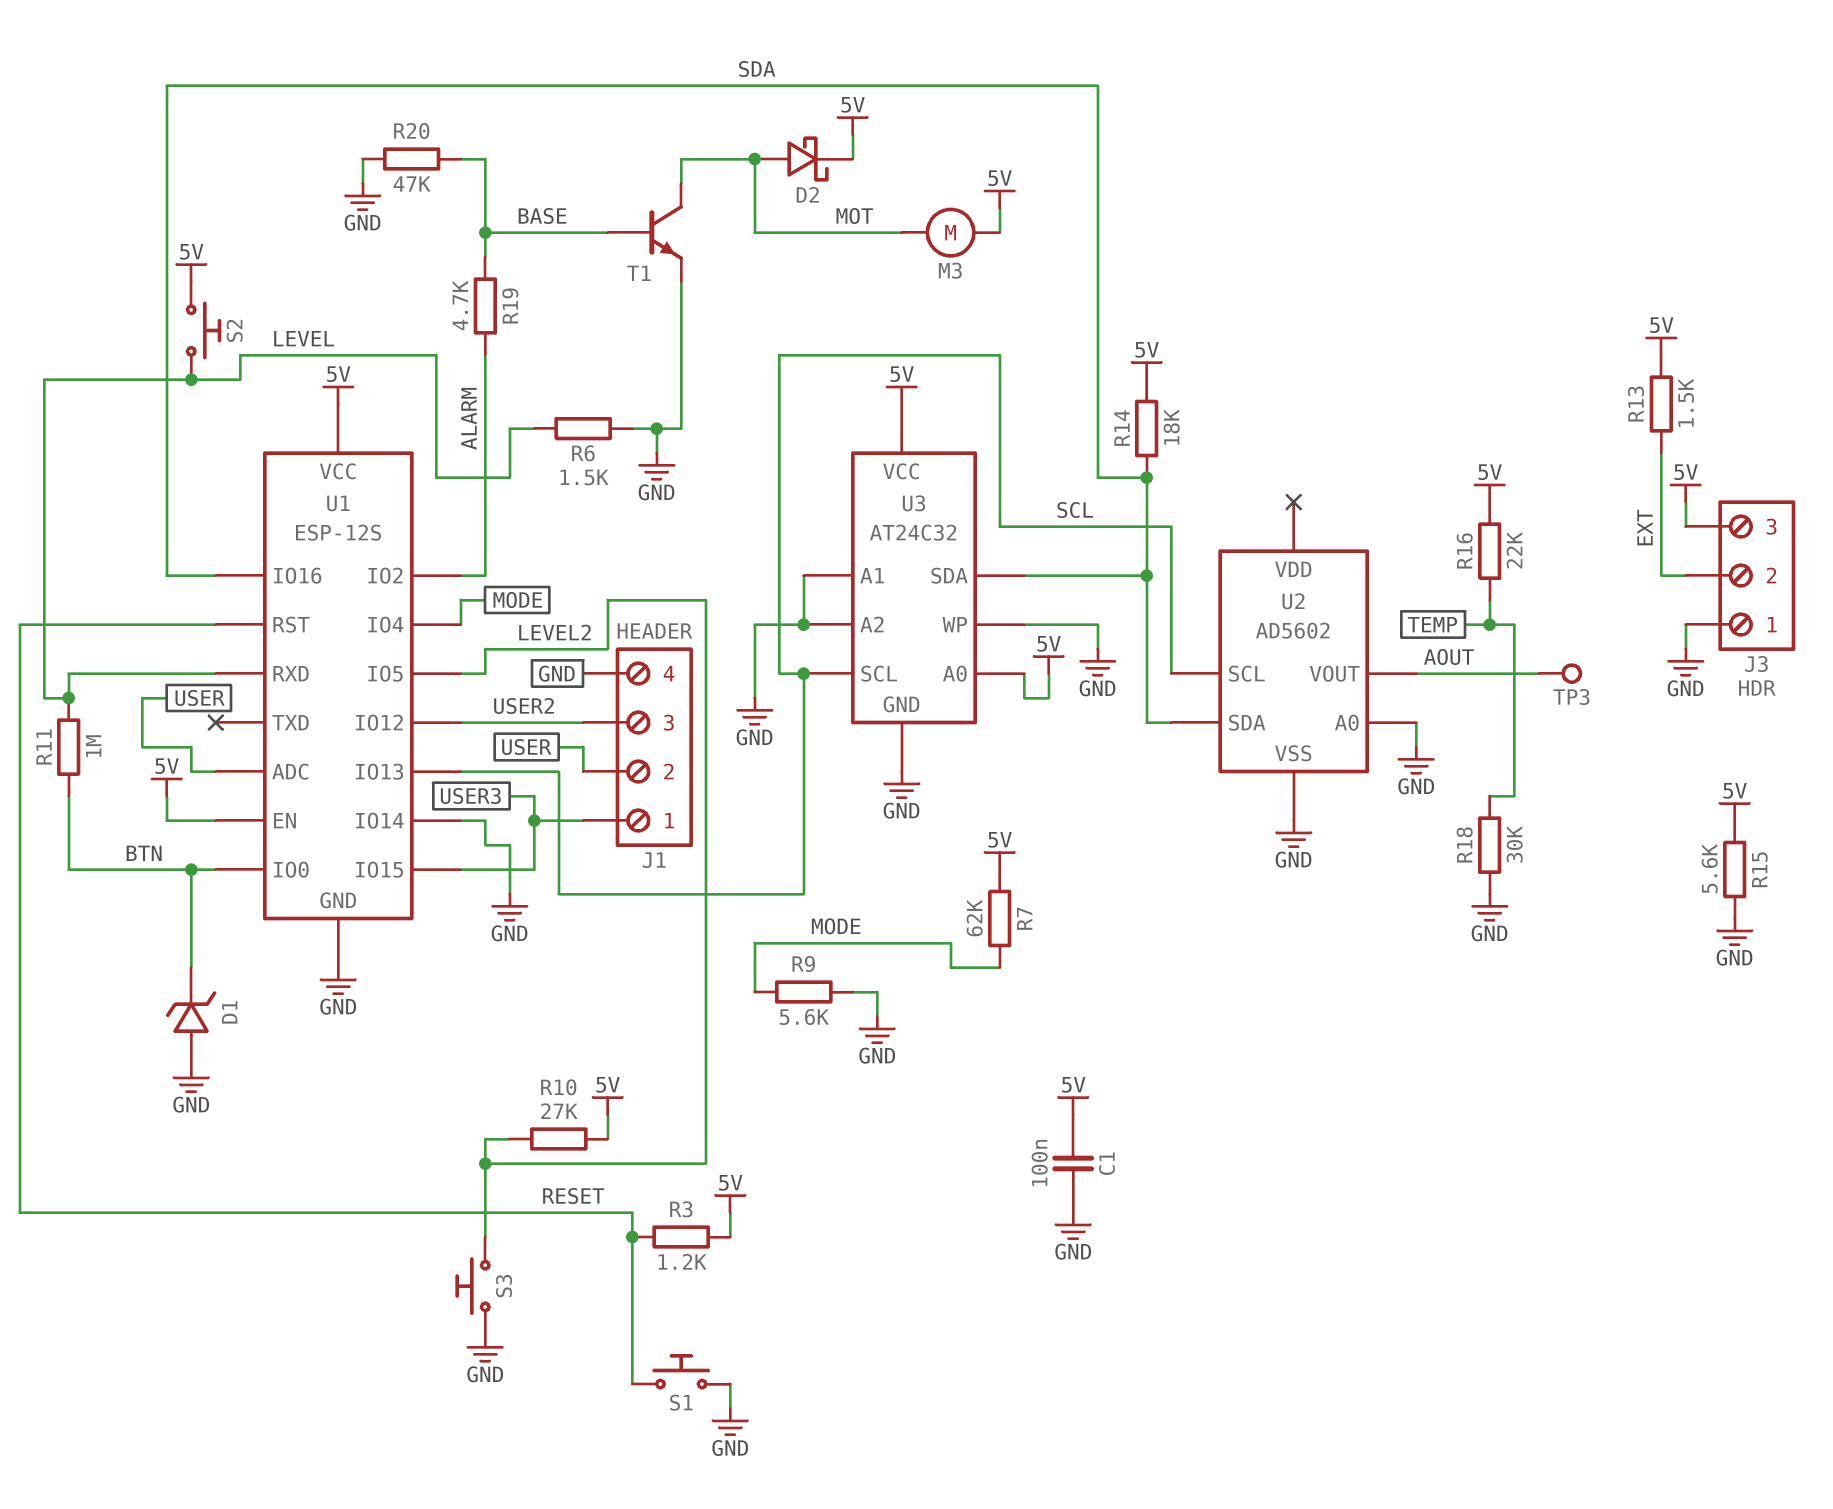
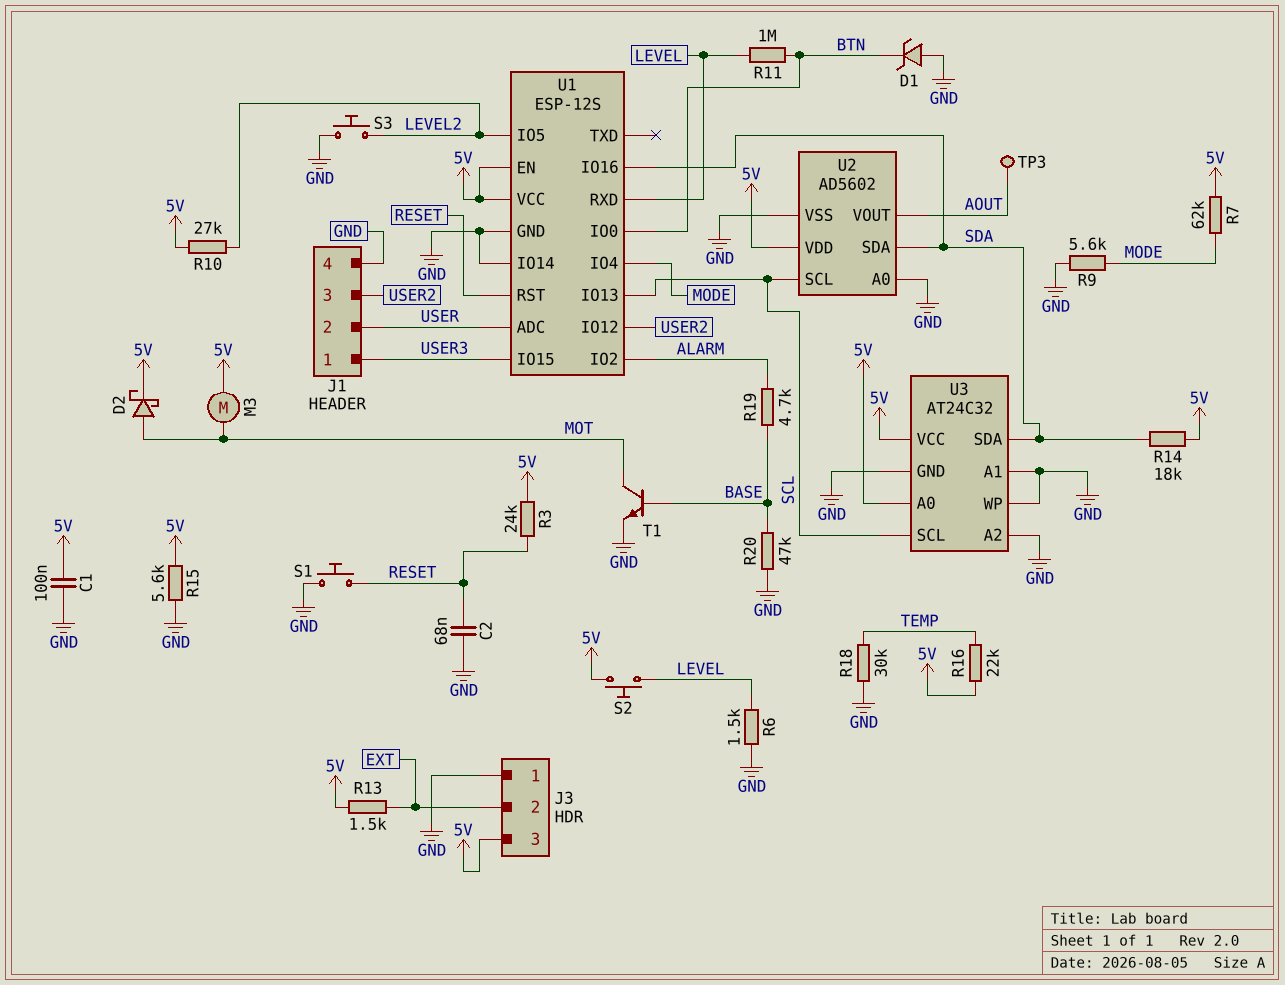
C2: none -> 68nF (GND, RESET)
R3: 1.2k (5V, RESET) -> 24k (5V, RESET)
U2 pin VDD: none -> 5V

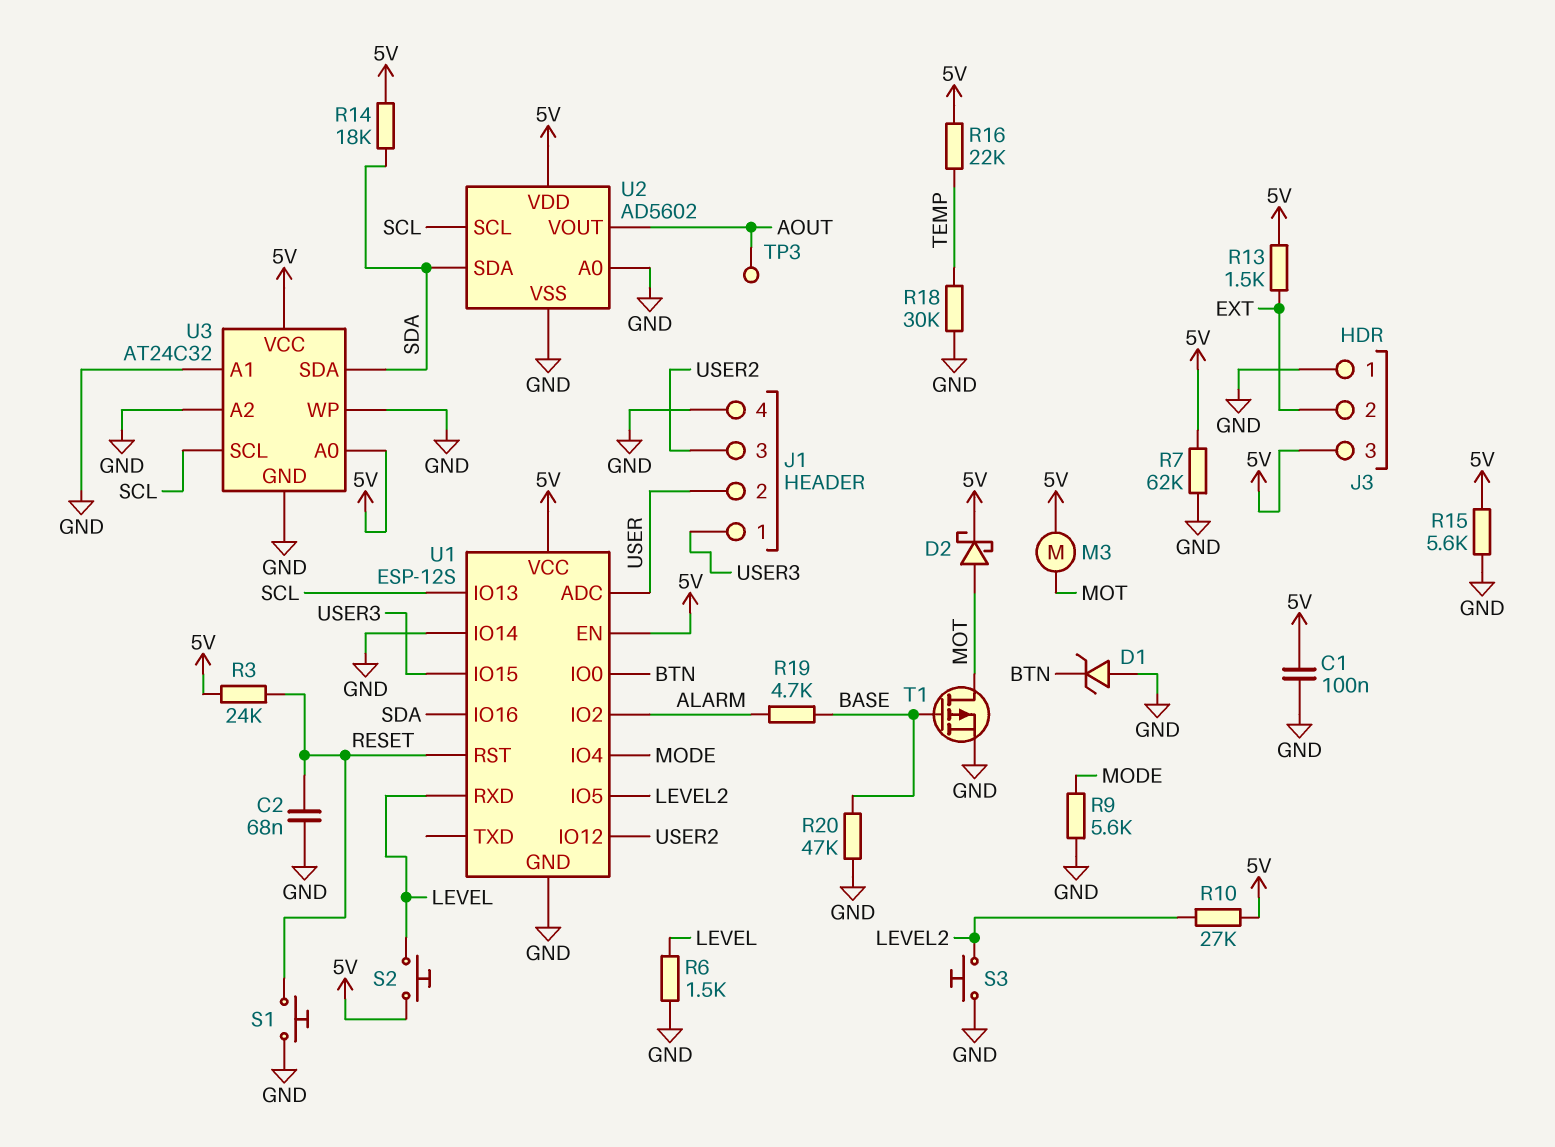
R7: 62k (5V, MODE) -> 62k (5V, GND)
R11: 1M (BTN, LEVEL) -> none
T1: NPN (B BASE, C MOT, E GND) -> PMOS (G BASE, D MOT, S GND)

